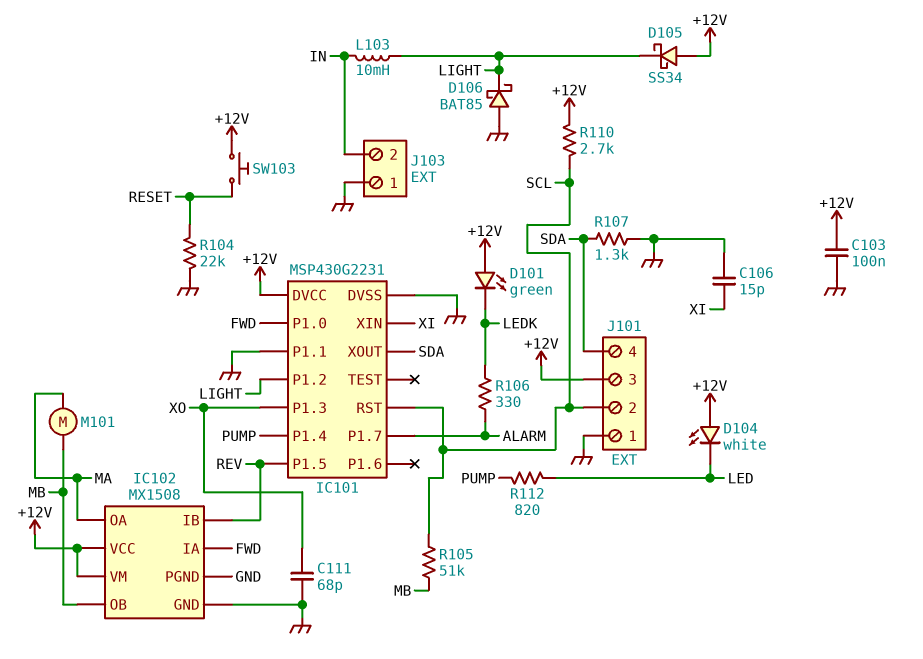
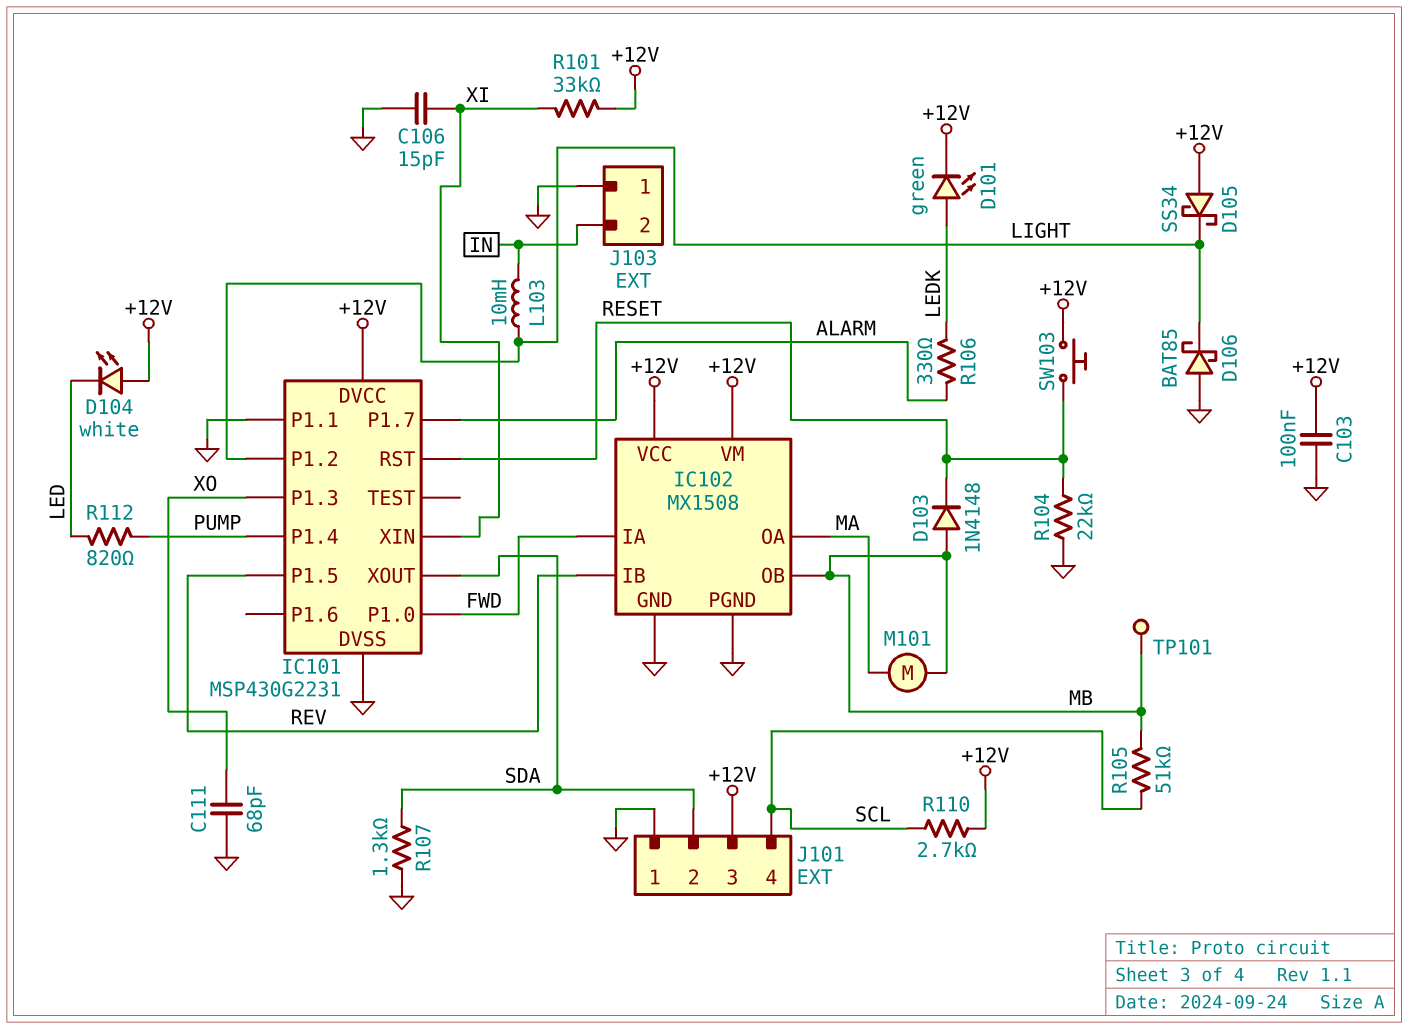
D101: LED green (A +12V, K LEDK) -> LED green (A LEDK, K +12V)
D103: none -> diode 1N4148 (A MB, K RESET)
IC101 pin RST: SCL -> RESET
J101 pin 2: SCL -> SDA
J101 pin 4: SDA -> SCL
R101: none -> 33k (+12V, XI)
TP101: none -> test point (MB)

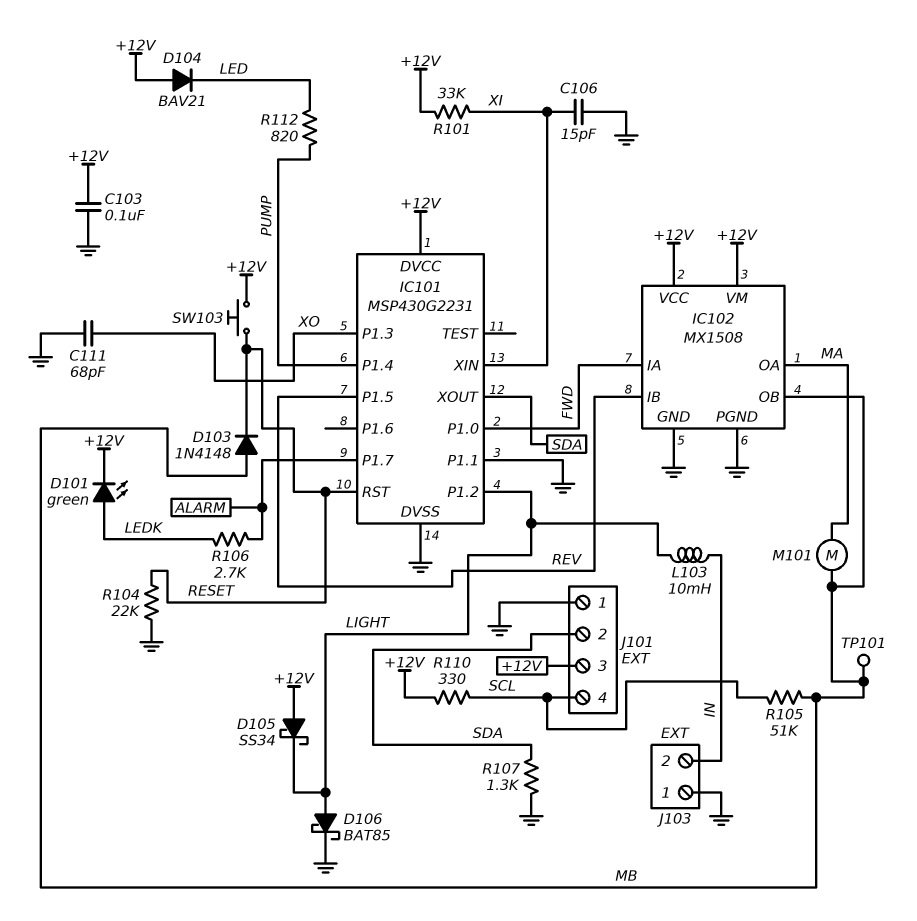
D104: LED white (A +12V, K LED) -> diode BAV21 (A +12V, K LED)
D106: schottky BAT85 (A GND, K LIGHT) -> schottky BAT85 (A LIGHT, K GND)
R106: 330 (ALARM, LEDK) -> 2.7k (ALARM, LEDK)
R110: 2.7k (+12V, SCL) -> 330 (+12V, SCL)

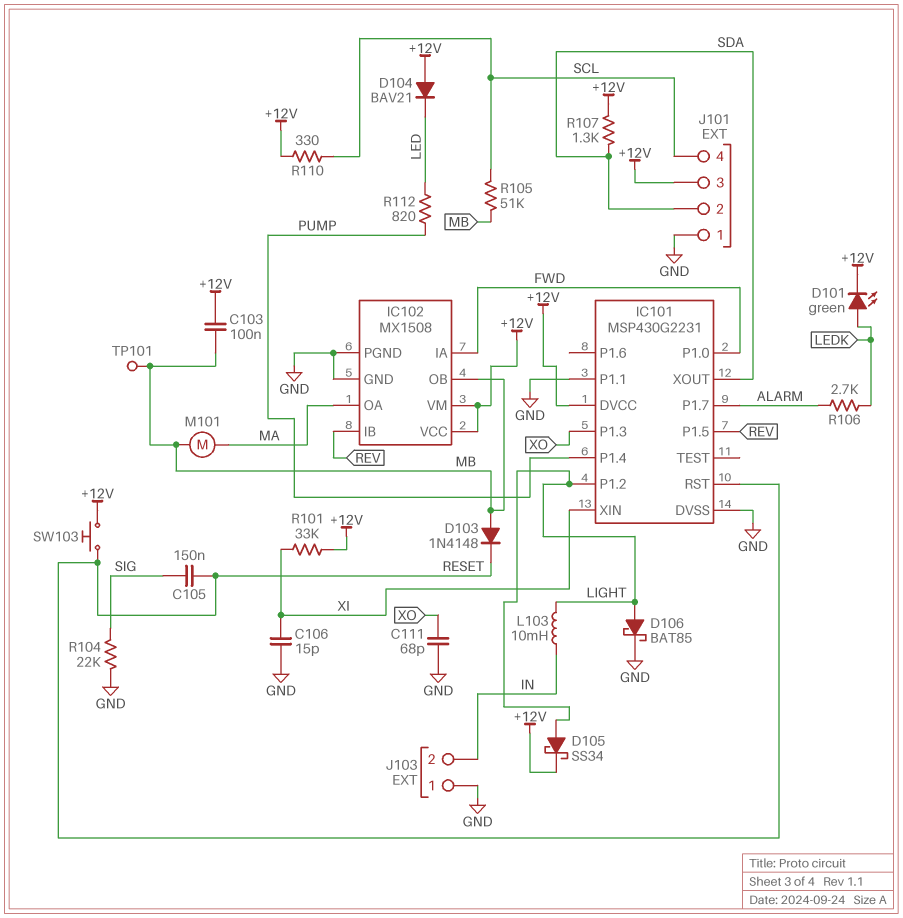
C103: 100nF (+12V, GND) -> 100nF (+12V, MB)
C105: none -> 150nF (RESET, SIG)
D105: schottky SS34 (A +12V, K LIGHT) -> schottky SS34 (A LIGHT, K +12V)
R104: 22k (GND, RESET) -> 22k (GND, SIG)
R107: 1.3k (GND, SDA) -> 1.3k (+12V, SDA)

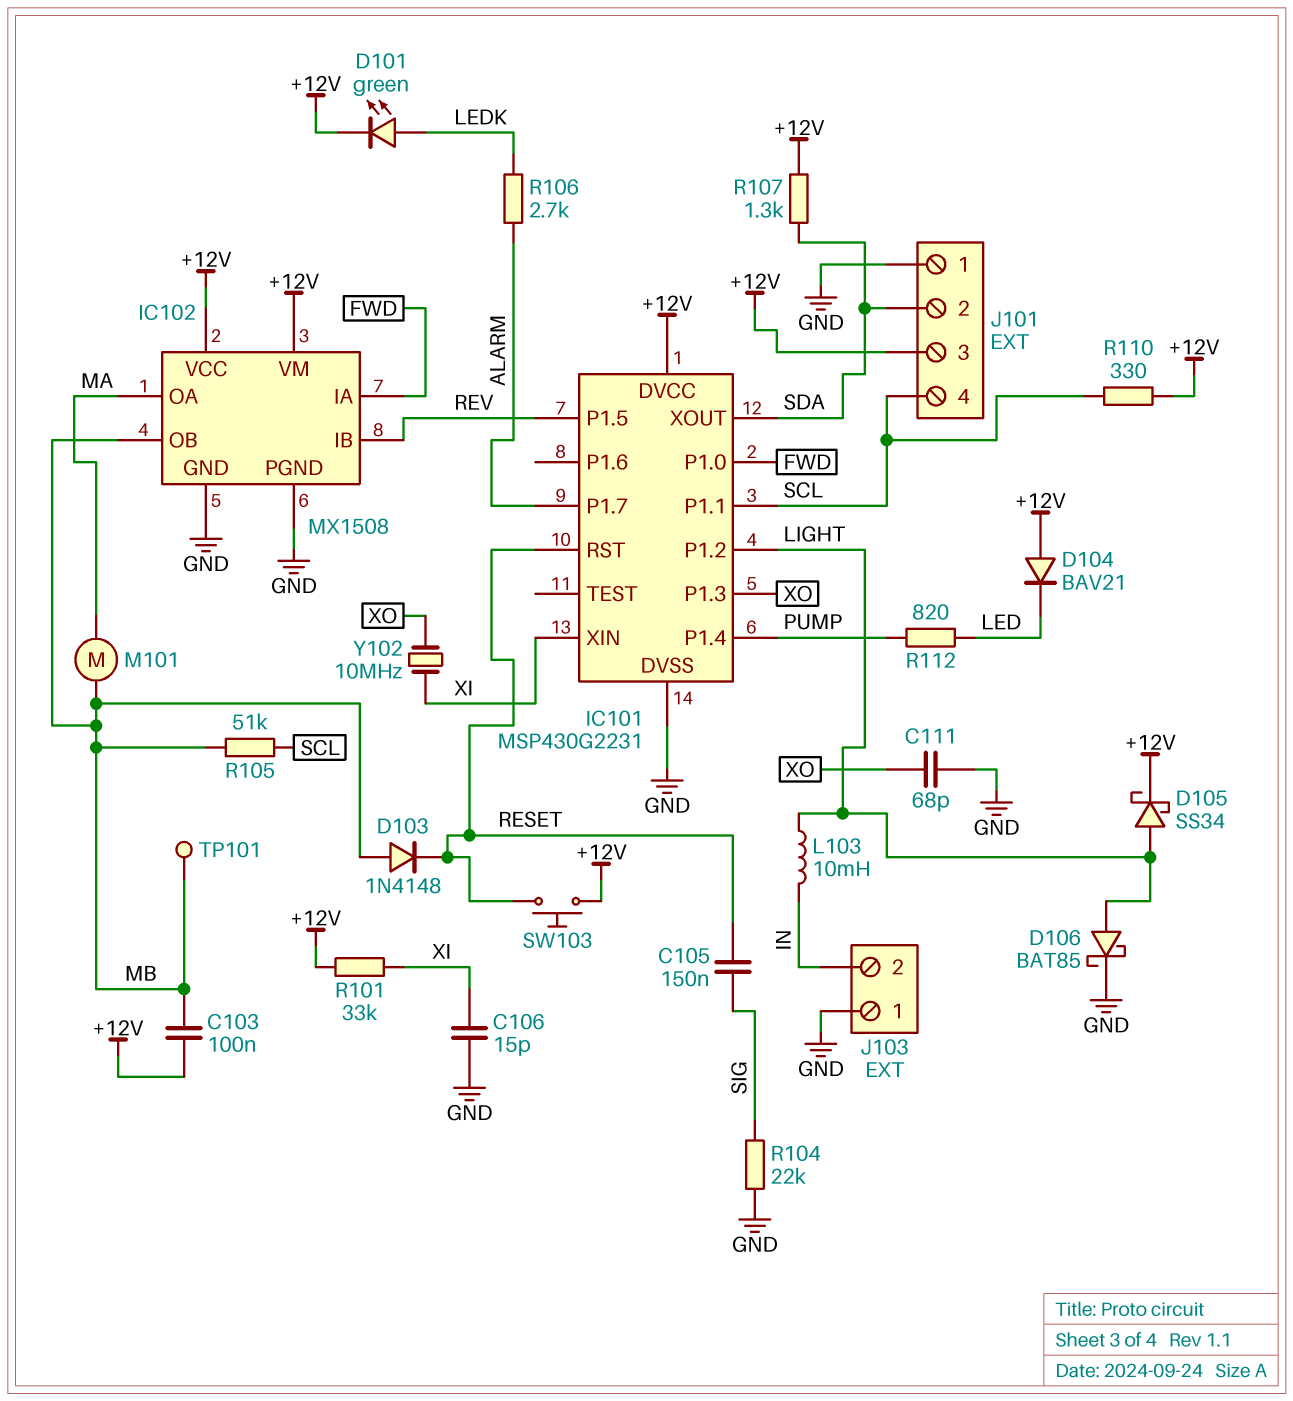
IC101 pin P1.1: GND -> SCL
Y102: none -> 10MHz (XI, XO)

